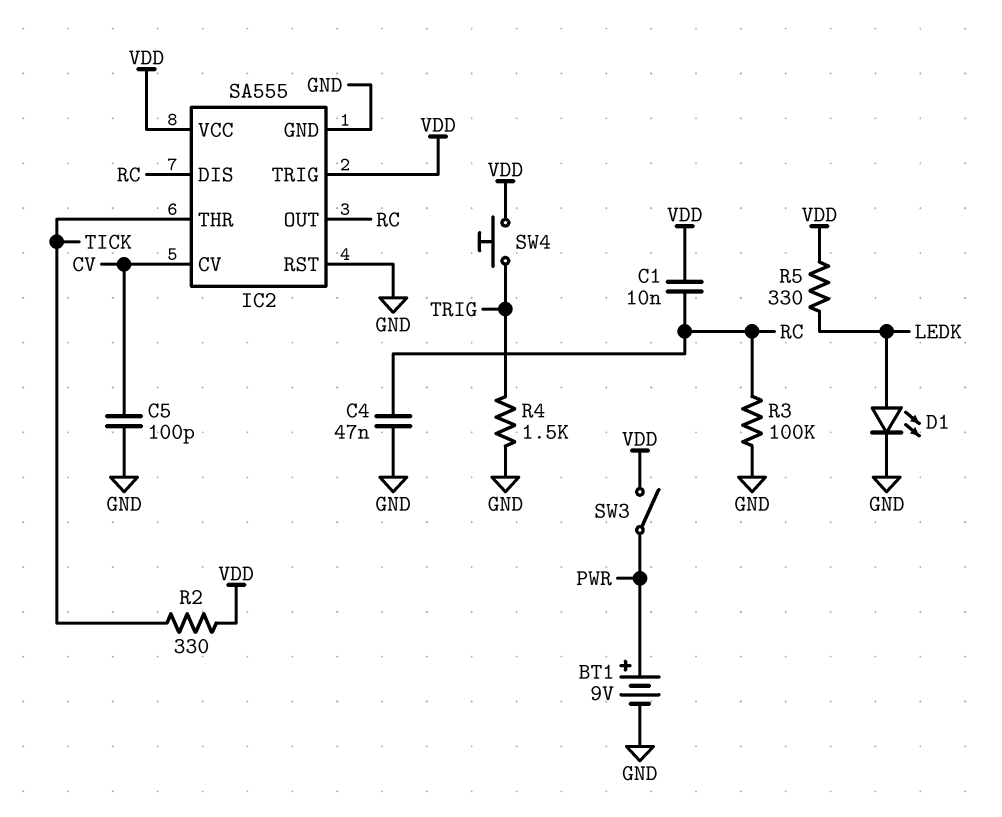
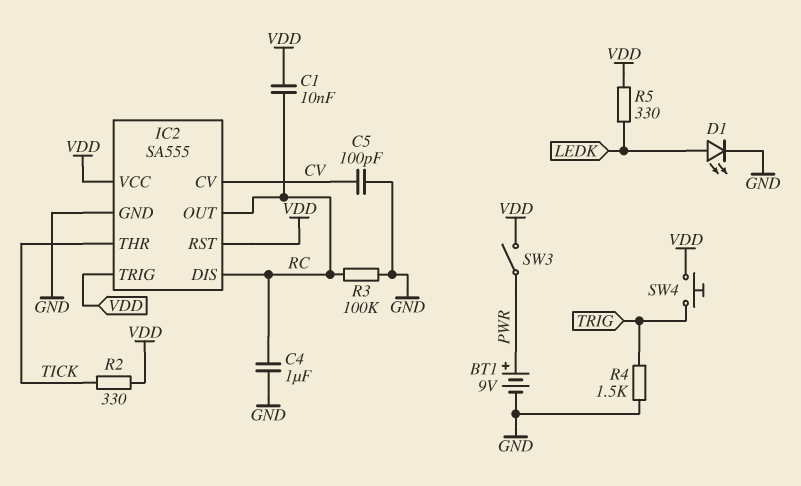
C4: 47nF (GND, RC) -> 1uF (GND, RC)
IC2 pin RST: GND -> VDD

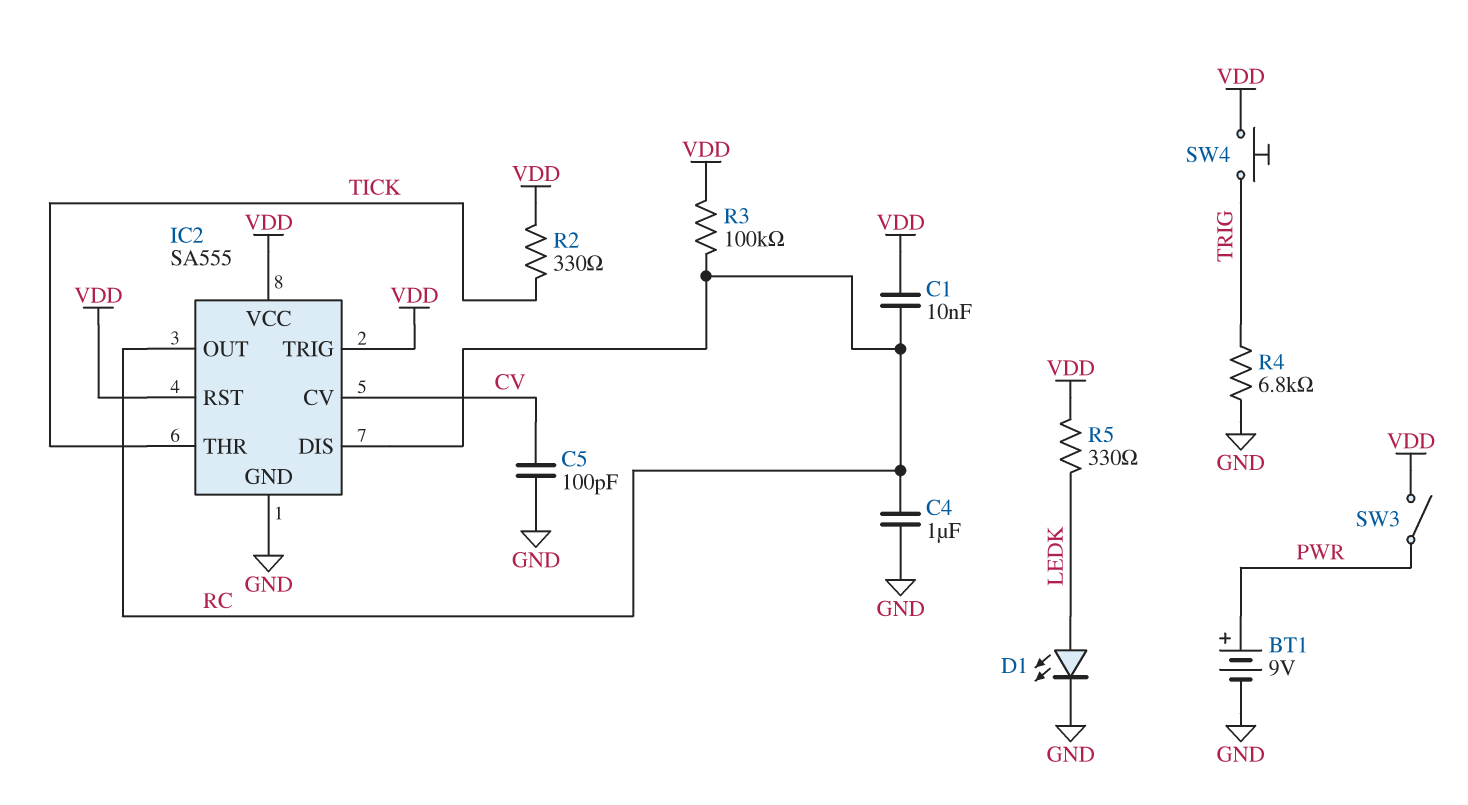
R3: 100k (GND, RC) -> 100k (RC, VDD)
R4: 1.5k (GND, TRIG) -> 6.8k (GND, TRIG)

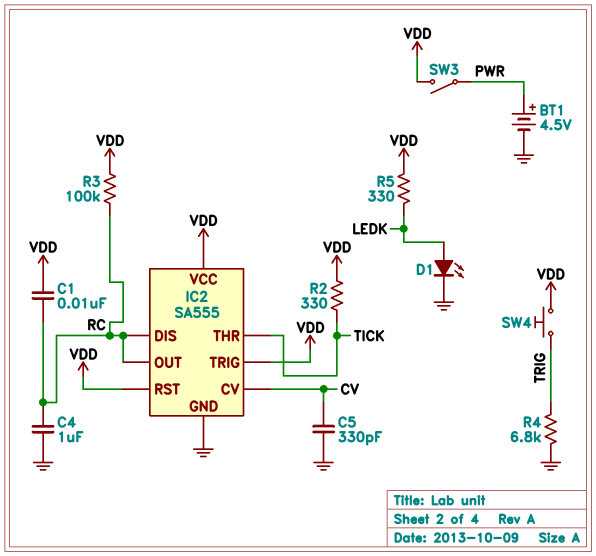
BT1: 9V (plus PWR, minus GND) -> 4.5V (plus PWR, minus GND)
C5: 100pF (CV, GND) -> 330pF (CV, GND)

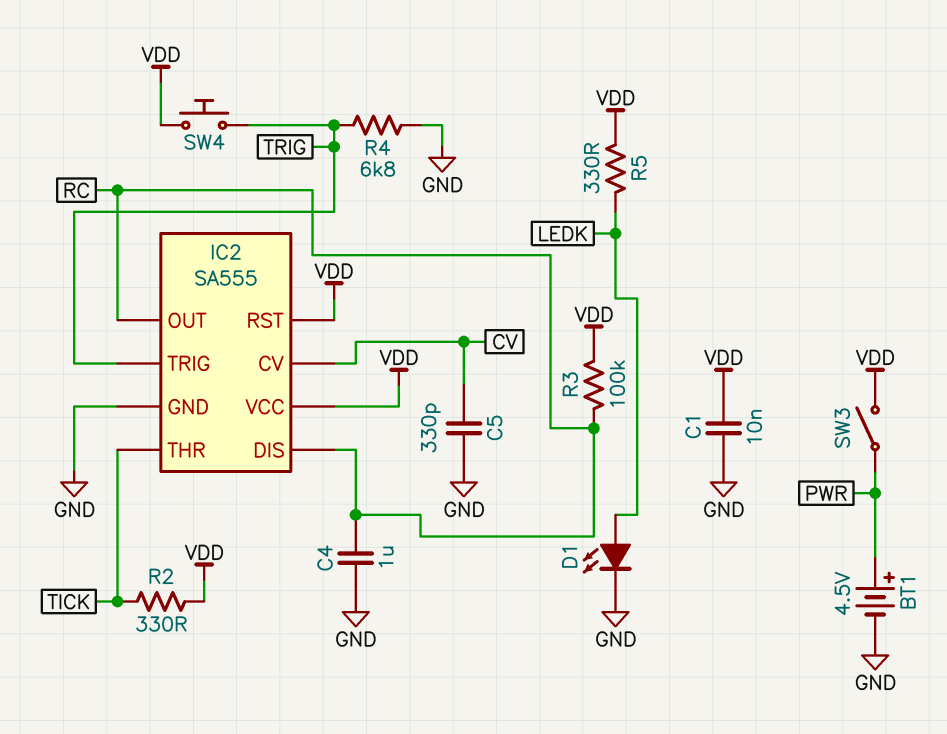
C1: 10nF (RC, VDD) -> 10nF (GND, VDD)
IC2 pin TRIG: VDD -> TRIG

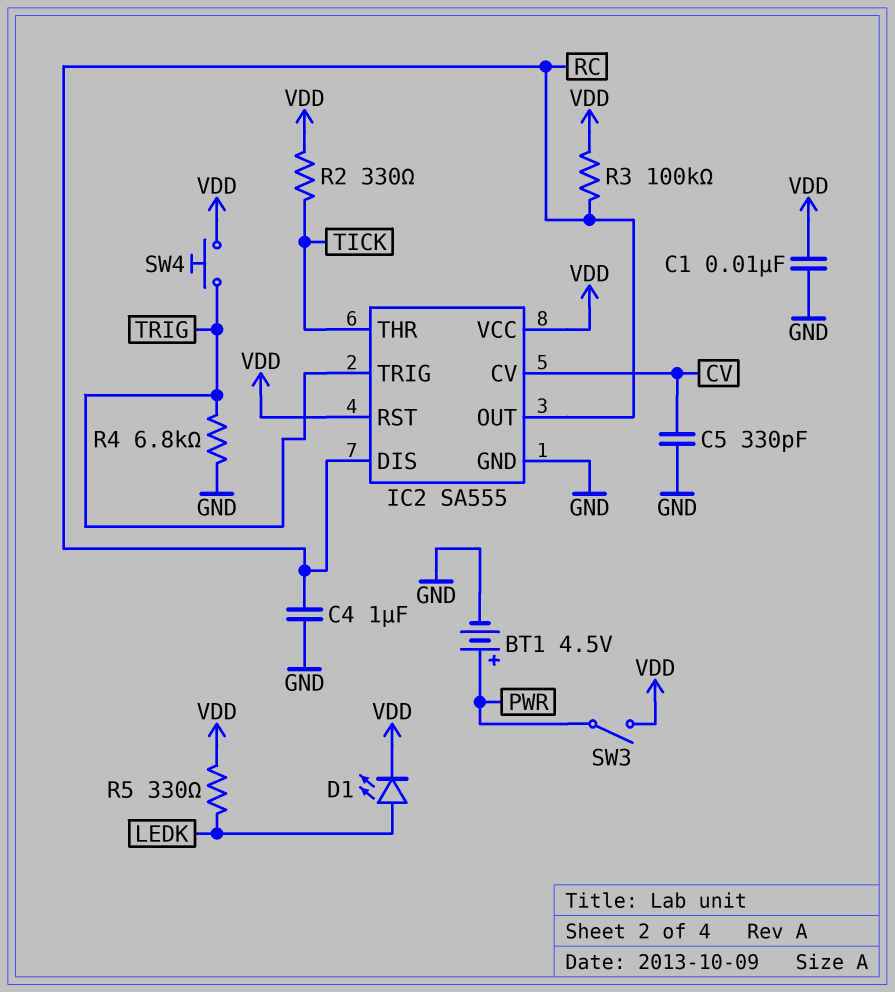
D1: LED (A LEDK, K GND) -> LED (A LEDK, K VDD)

